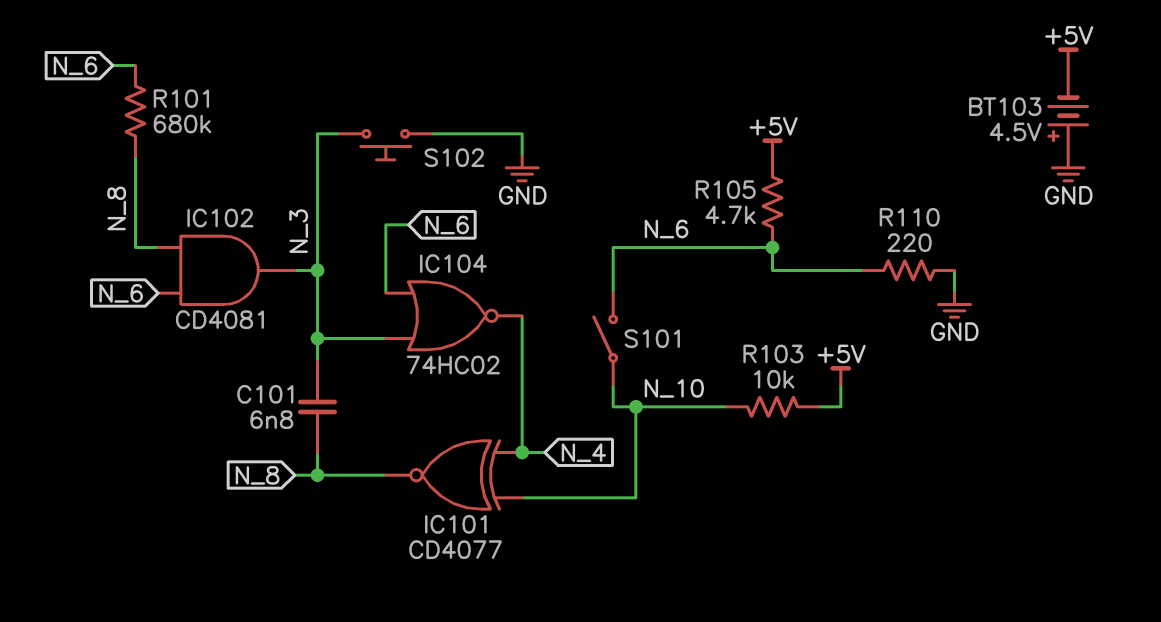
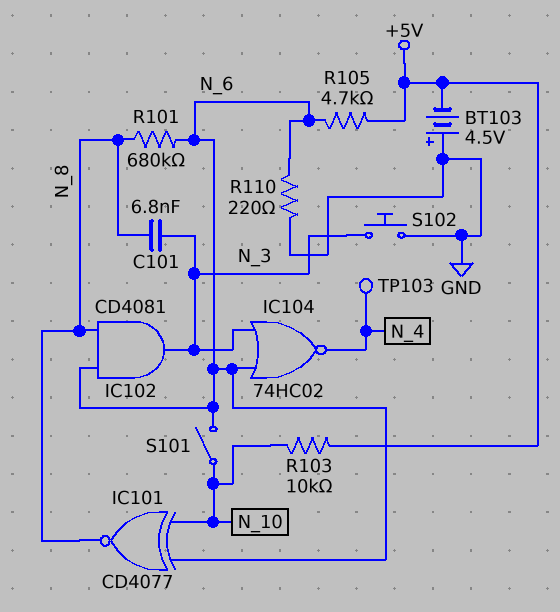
IC101: XNOR CD4077 (in N_4, in N_10, out N_8) -> XNOR CD4077 (in N_6, in N_10, out N_8)
TP103: none -> test point (N_4)

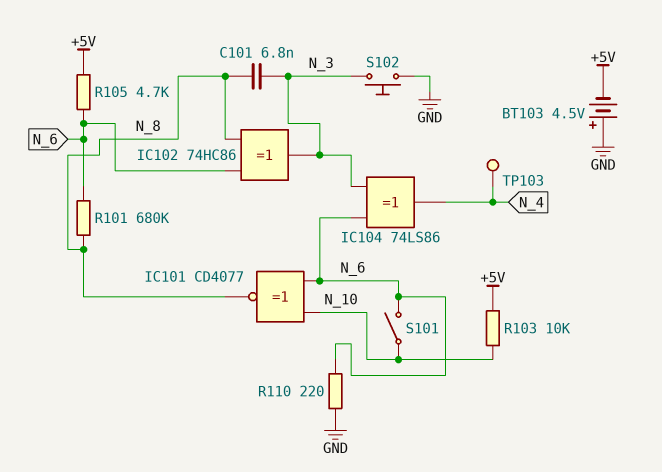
IC102: AND CD4081 (in N_6, in N_8, out N_3) -> XOR 74HC86 (in N_6, in N_8, out N_3)
IC104: NOR 74HC02 (in N_3, in N_6, out N_4) -> XOR 74LS86 (in N_3, in N_6, out N_4)

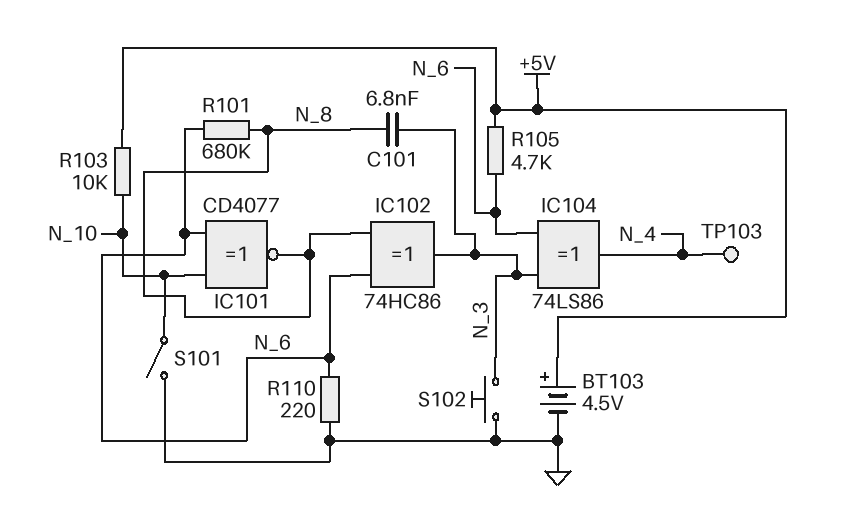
BT103: 4.5V (plus GND, minus +5V) -> 4.5V (plus +5V, minus GND)
S101: switch (N_6, N_10) -> switch (GND, N_10)

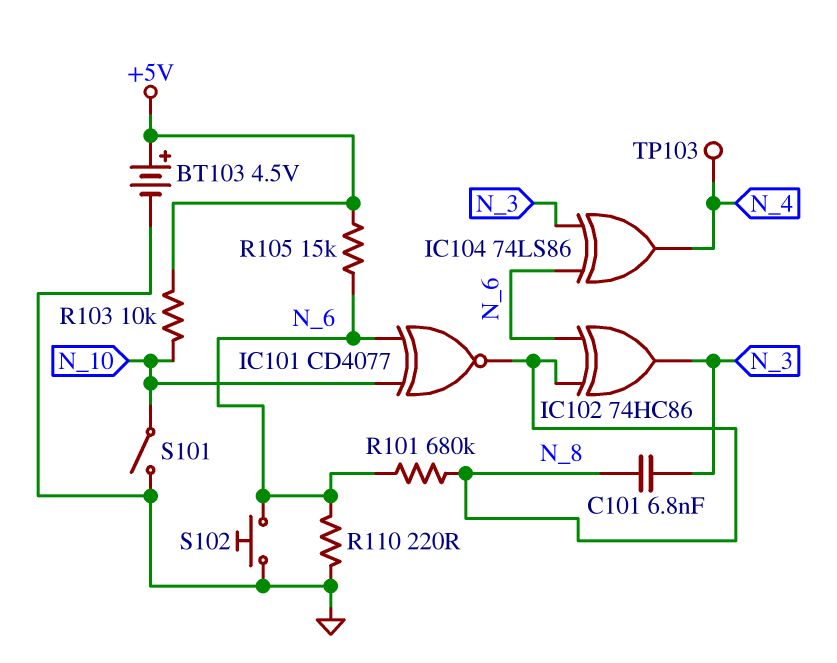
R105: 4.7k (+5V, N_6) -> 15k (+5V, N_6)
S102: button (GND, N_3) -> button (GND, N_6)

